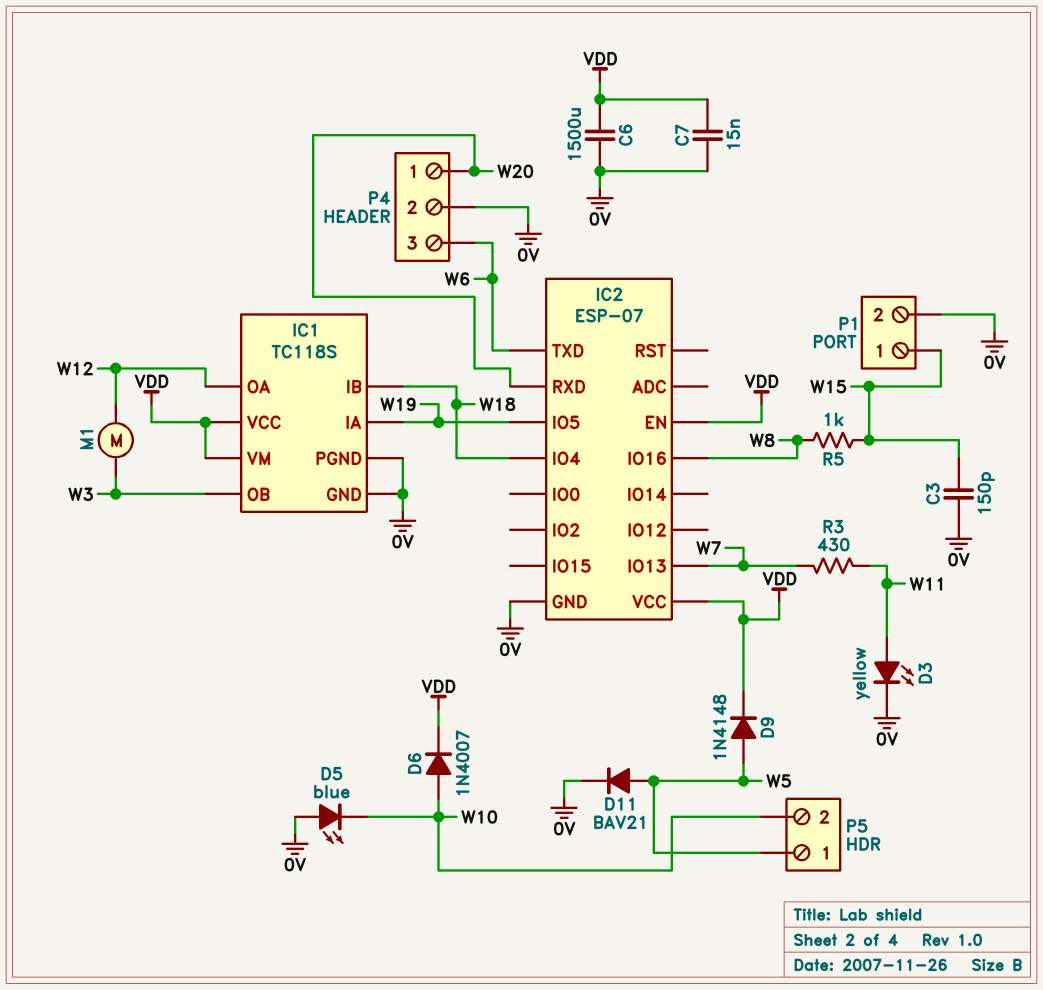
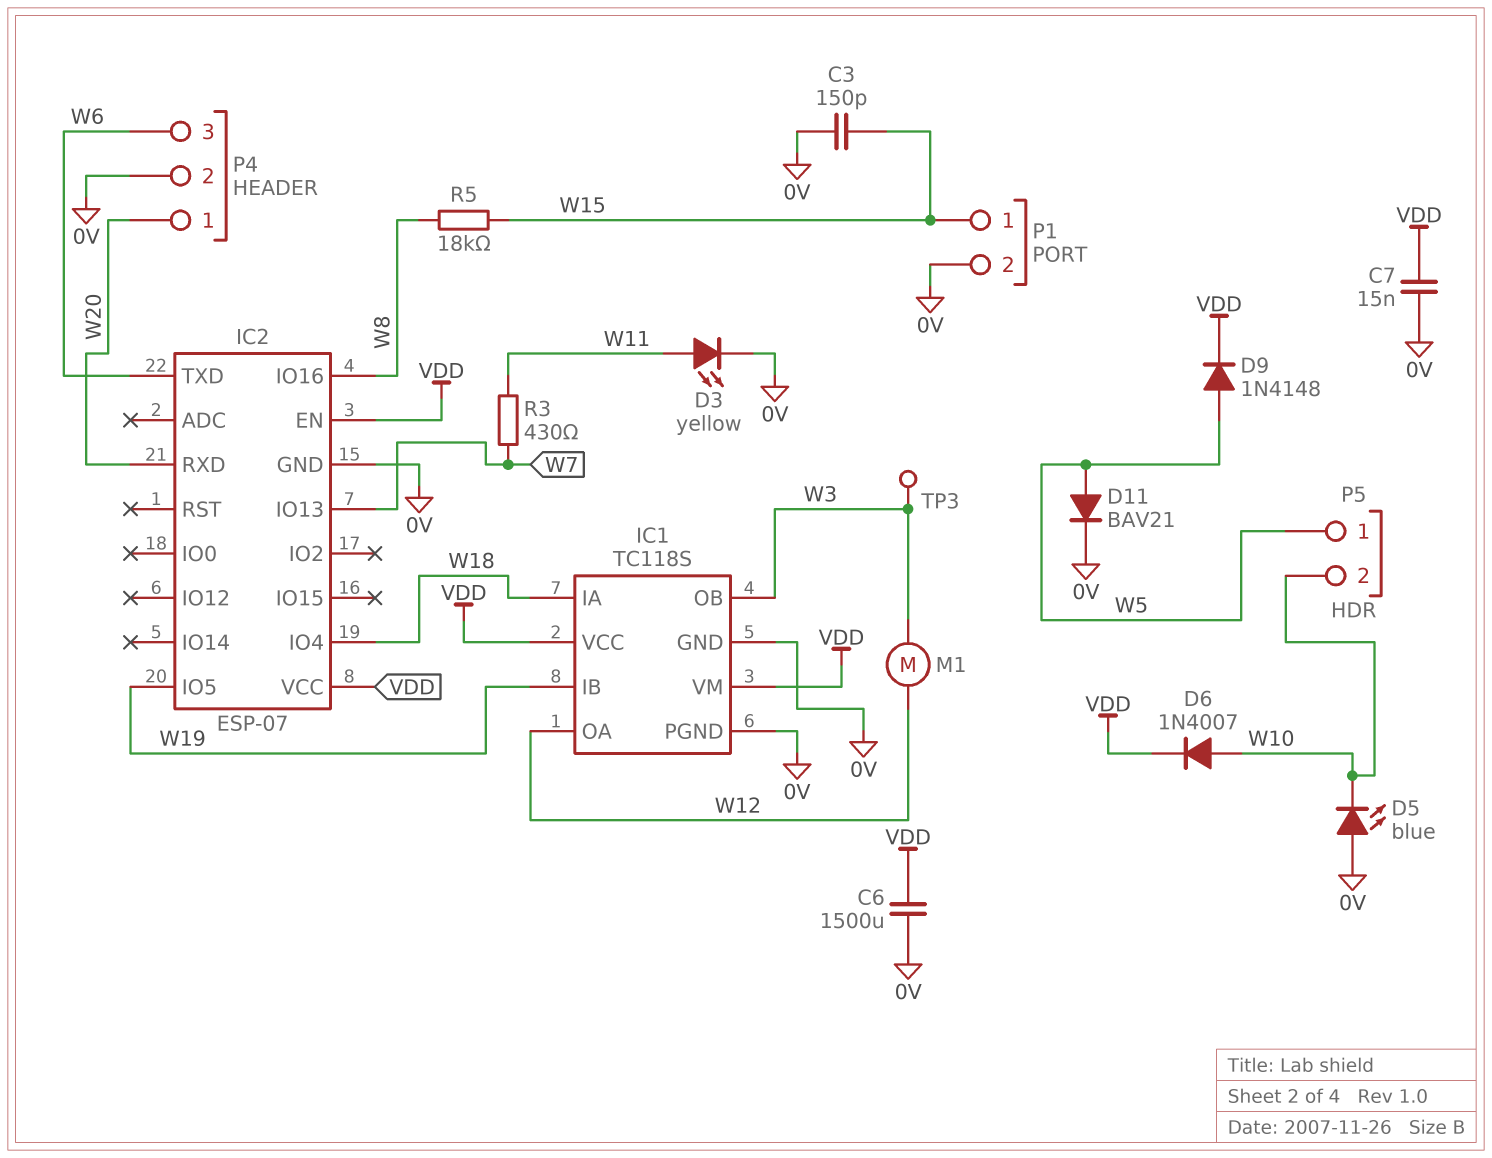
IC1 pin IA: W19 -> W18
IC1 pin IB: W18 -> W19
R5: 1k (W8, W15) -> 18k (W8, W15)
TP3: none -> test point (W3)

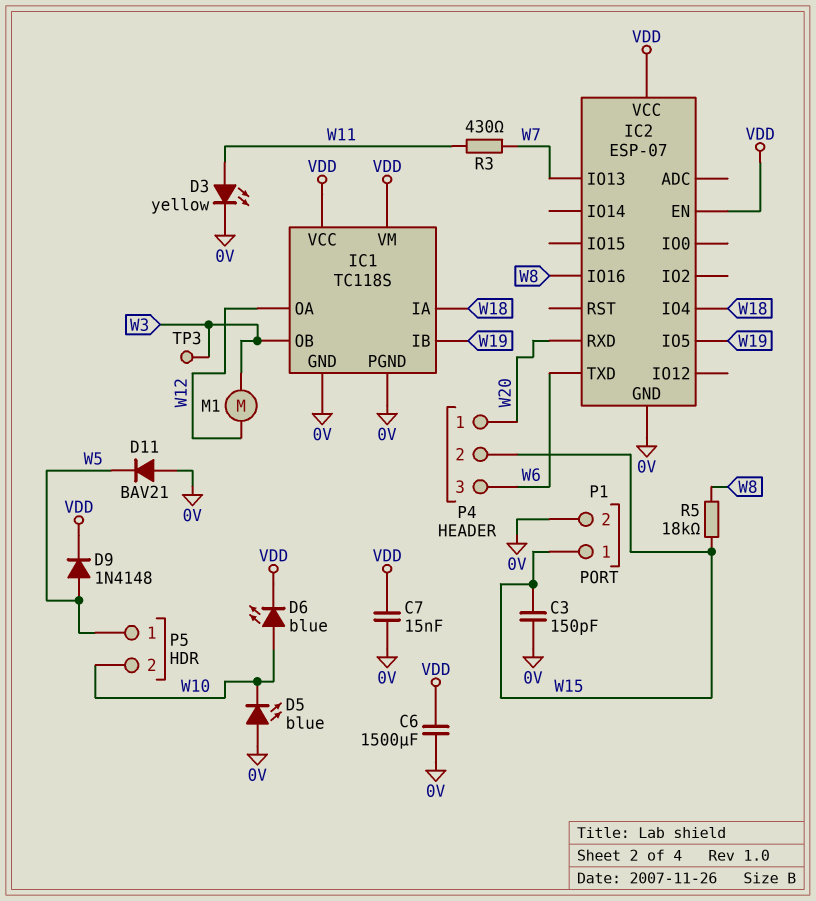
D6: diode 1N4007 (A W10, K VDD) -> LED blue (A W10, K VDD)
D11: diode BAV21 (A W5, K 0V) -> diode BAV21 (A 0V, K W5)
P4 pin 2: 0V -> W15

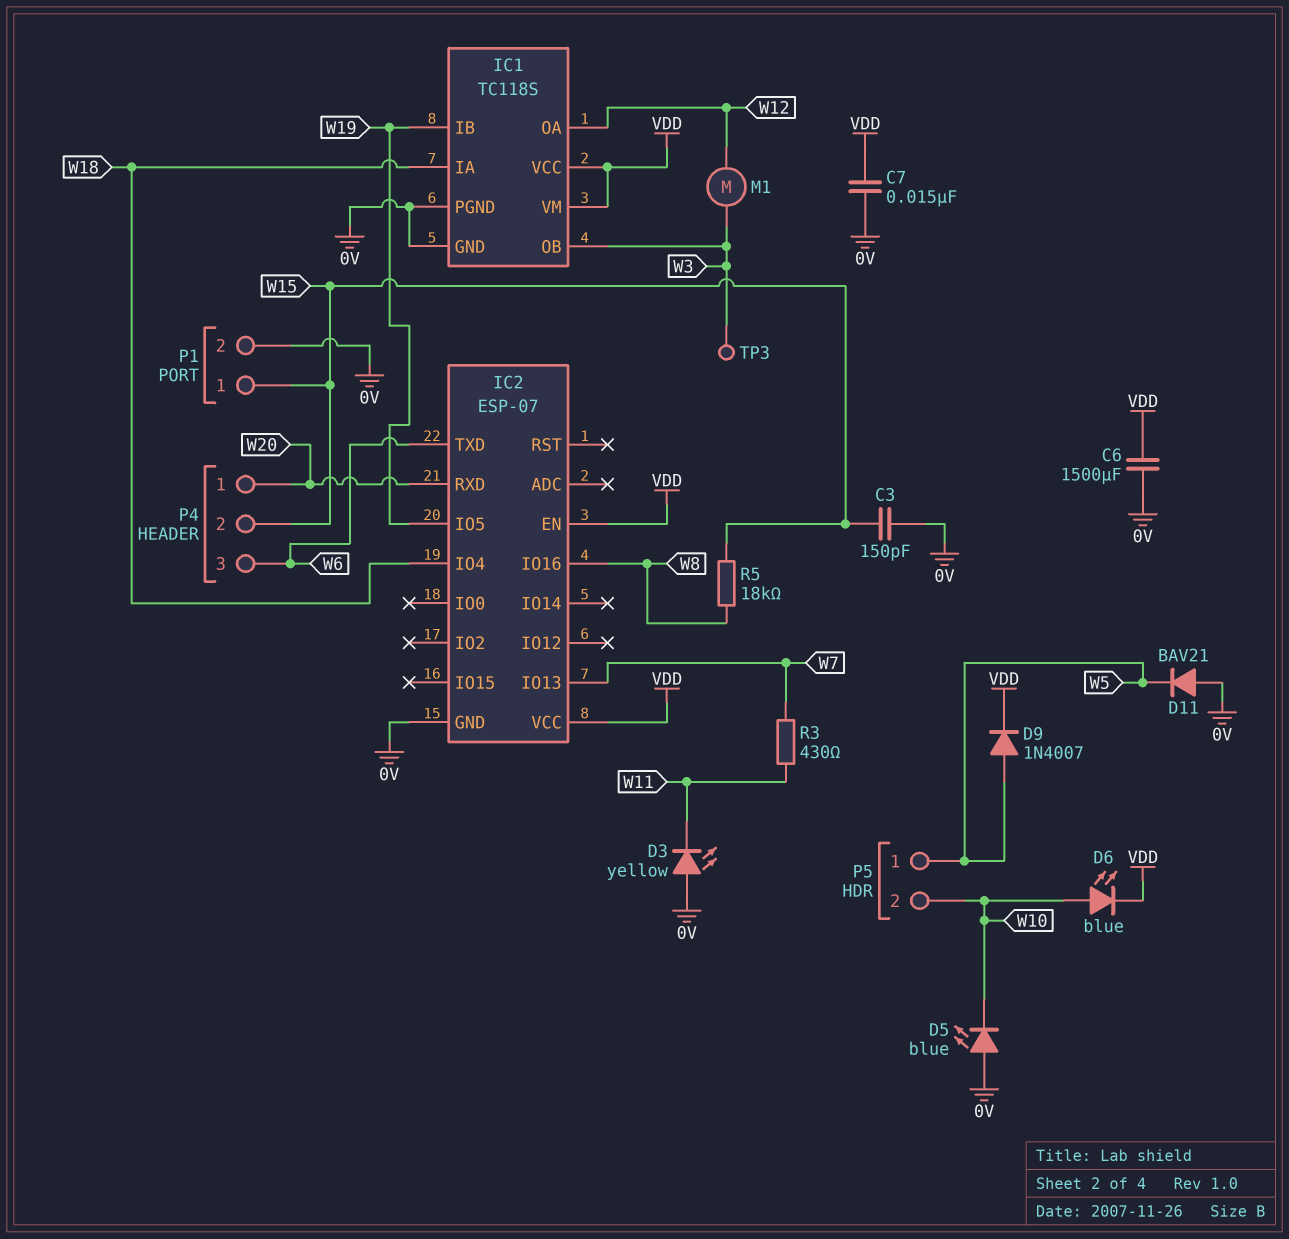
D3: LED yellow (A W11, K 0V) -> LED yellow (A 0V, K W11)
D9: diode 1N4148 (A W5, K VDD) -> diode 1N4007 (A W5, K VDD)

